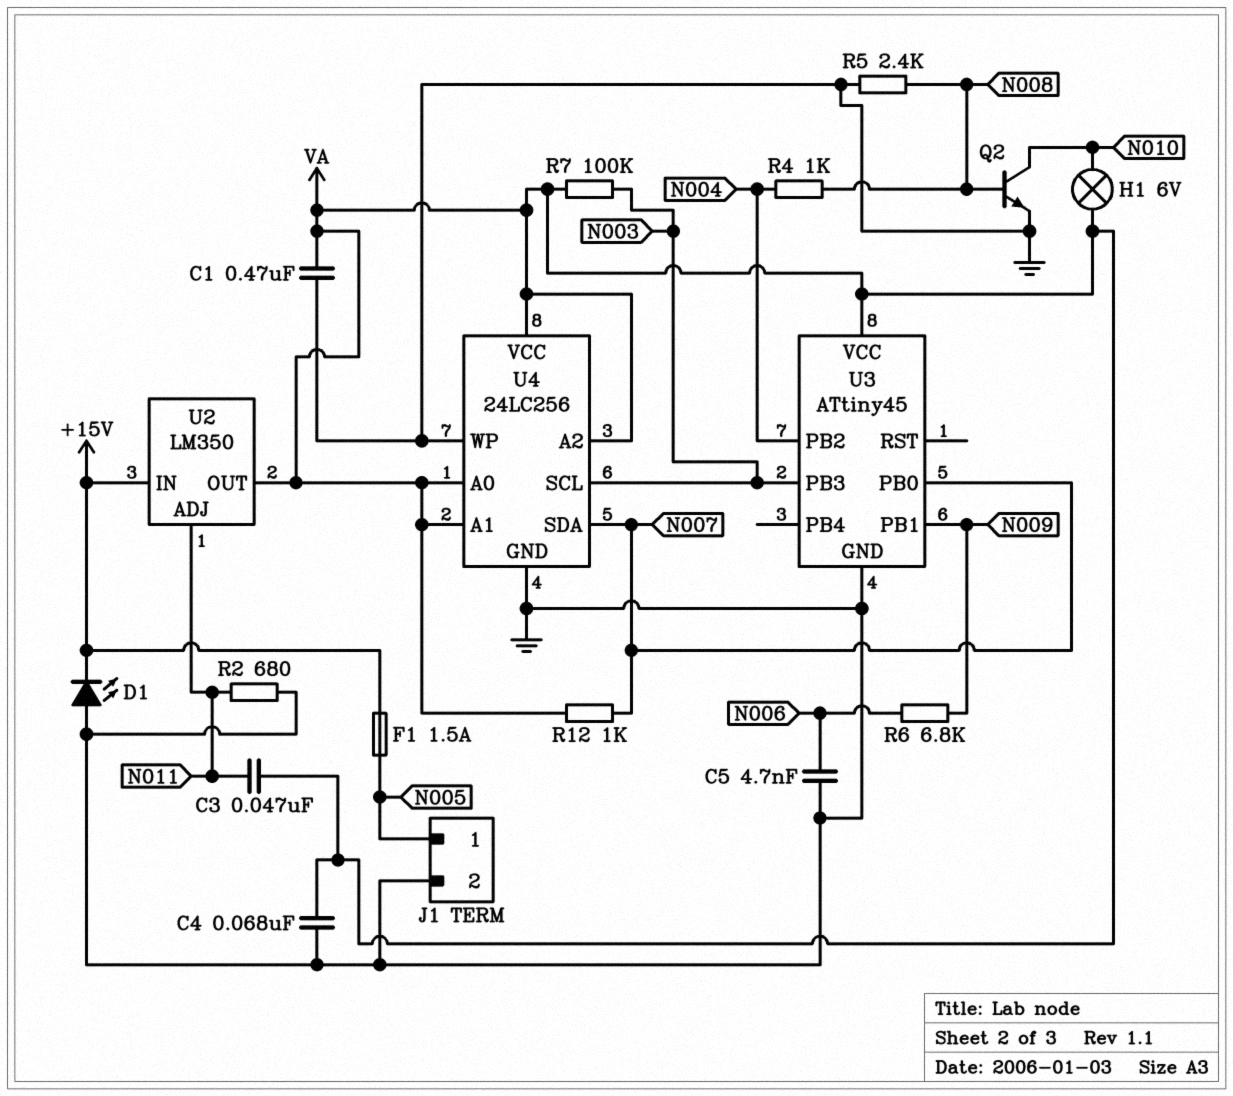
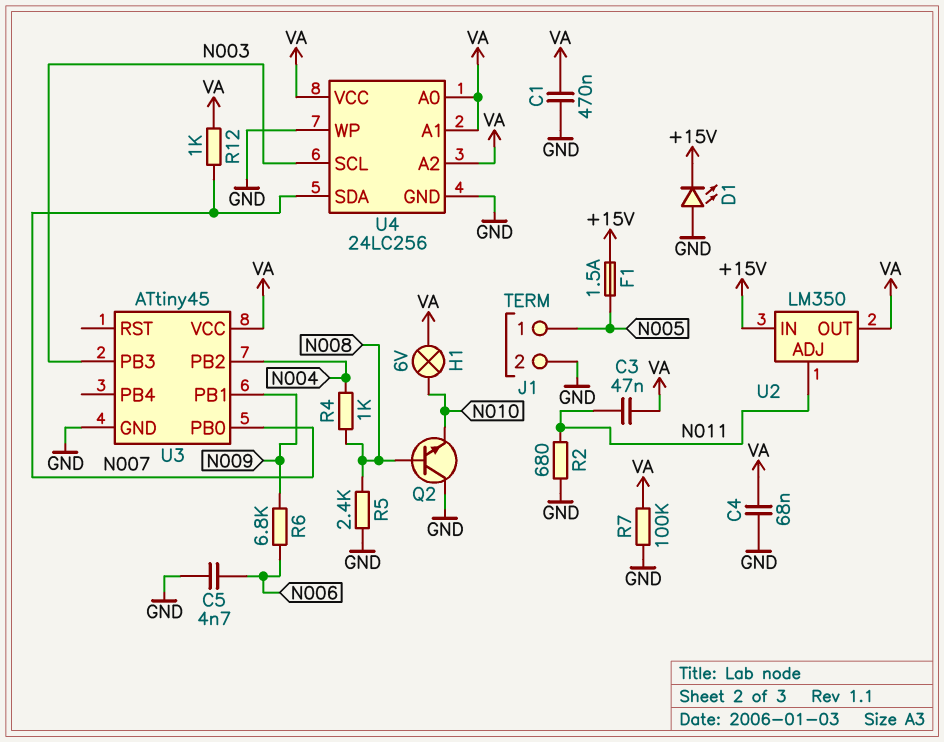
Q2: NPN (B N008, C N010, E GND) -> NPN (B N008, C GND, E N010)
R7: 100k (N003, VA) -> 100k (GND, VA)

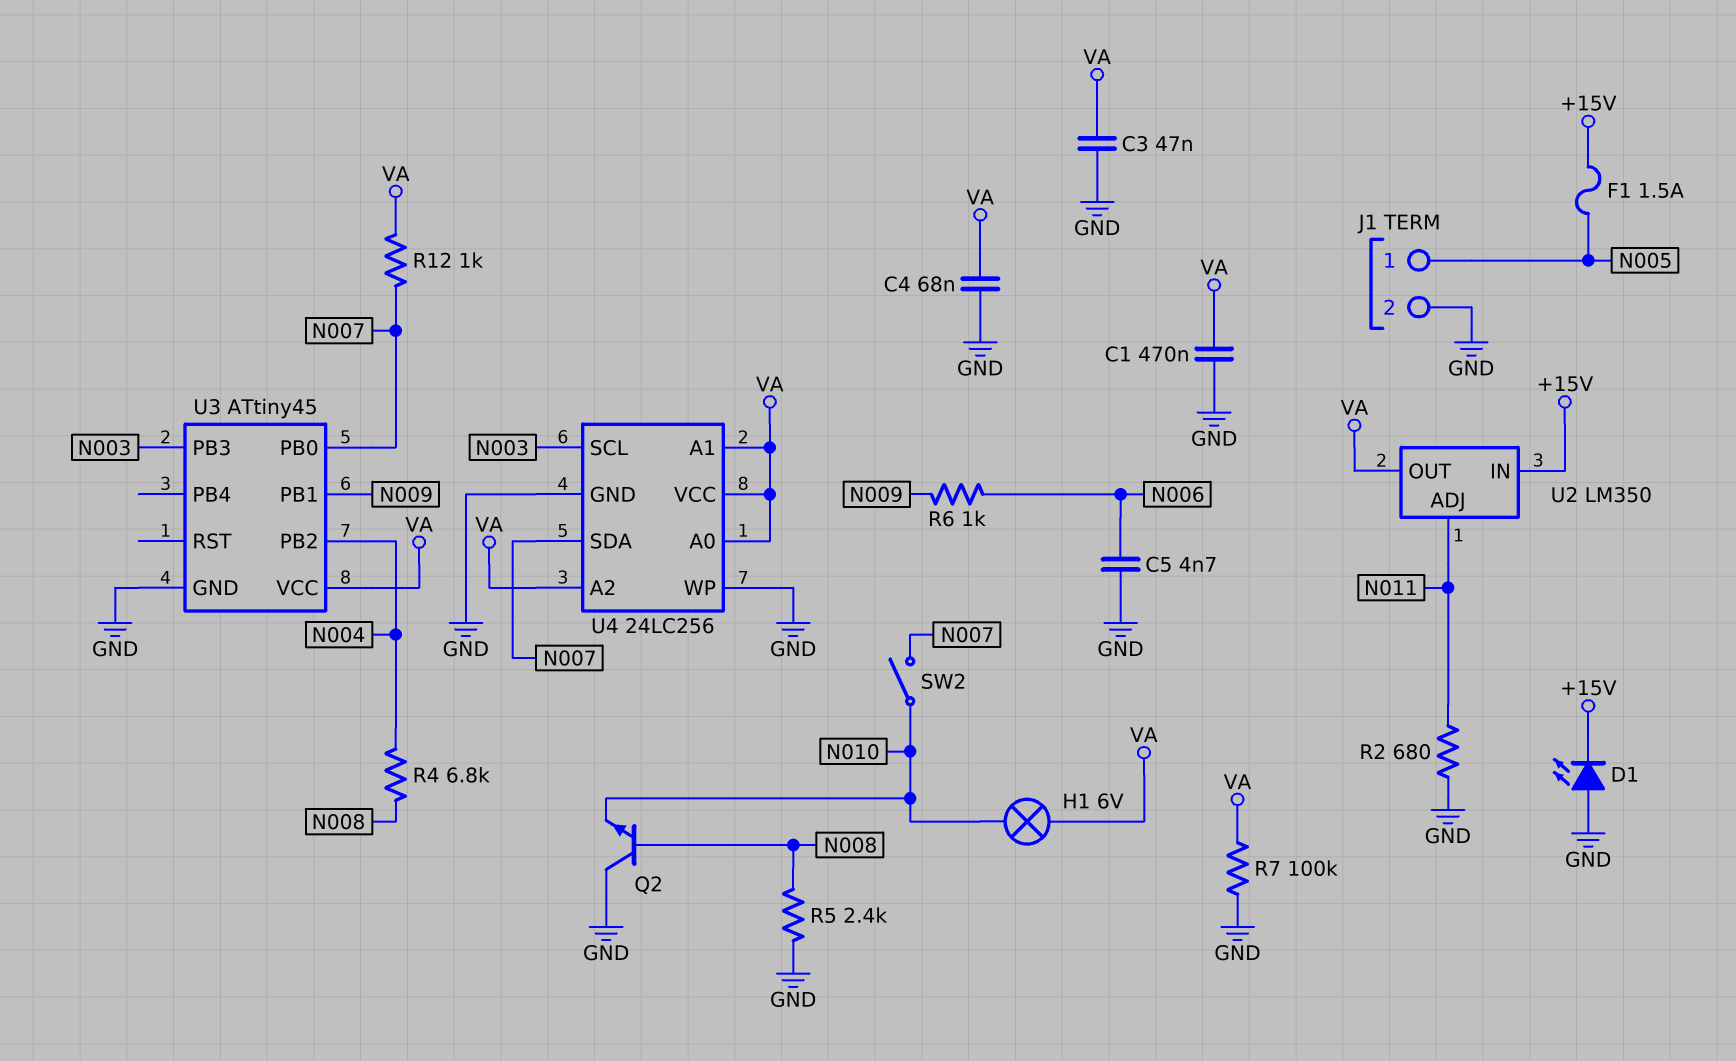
C3: 47nF (N011, VA) -> 47nF (GND, VA)
R4: 1k (N004, N008) -> 6.8k (N004, N008)
R6: 6.8k (N006, N009) -> 1k (N006, N009)
SW2: none -> switch (N007, N010)

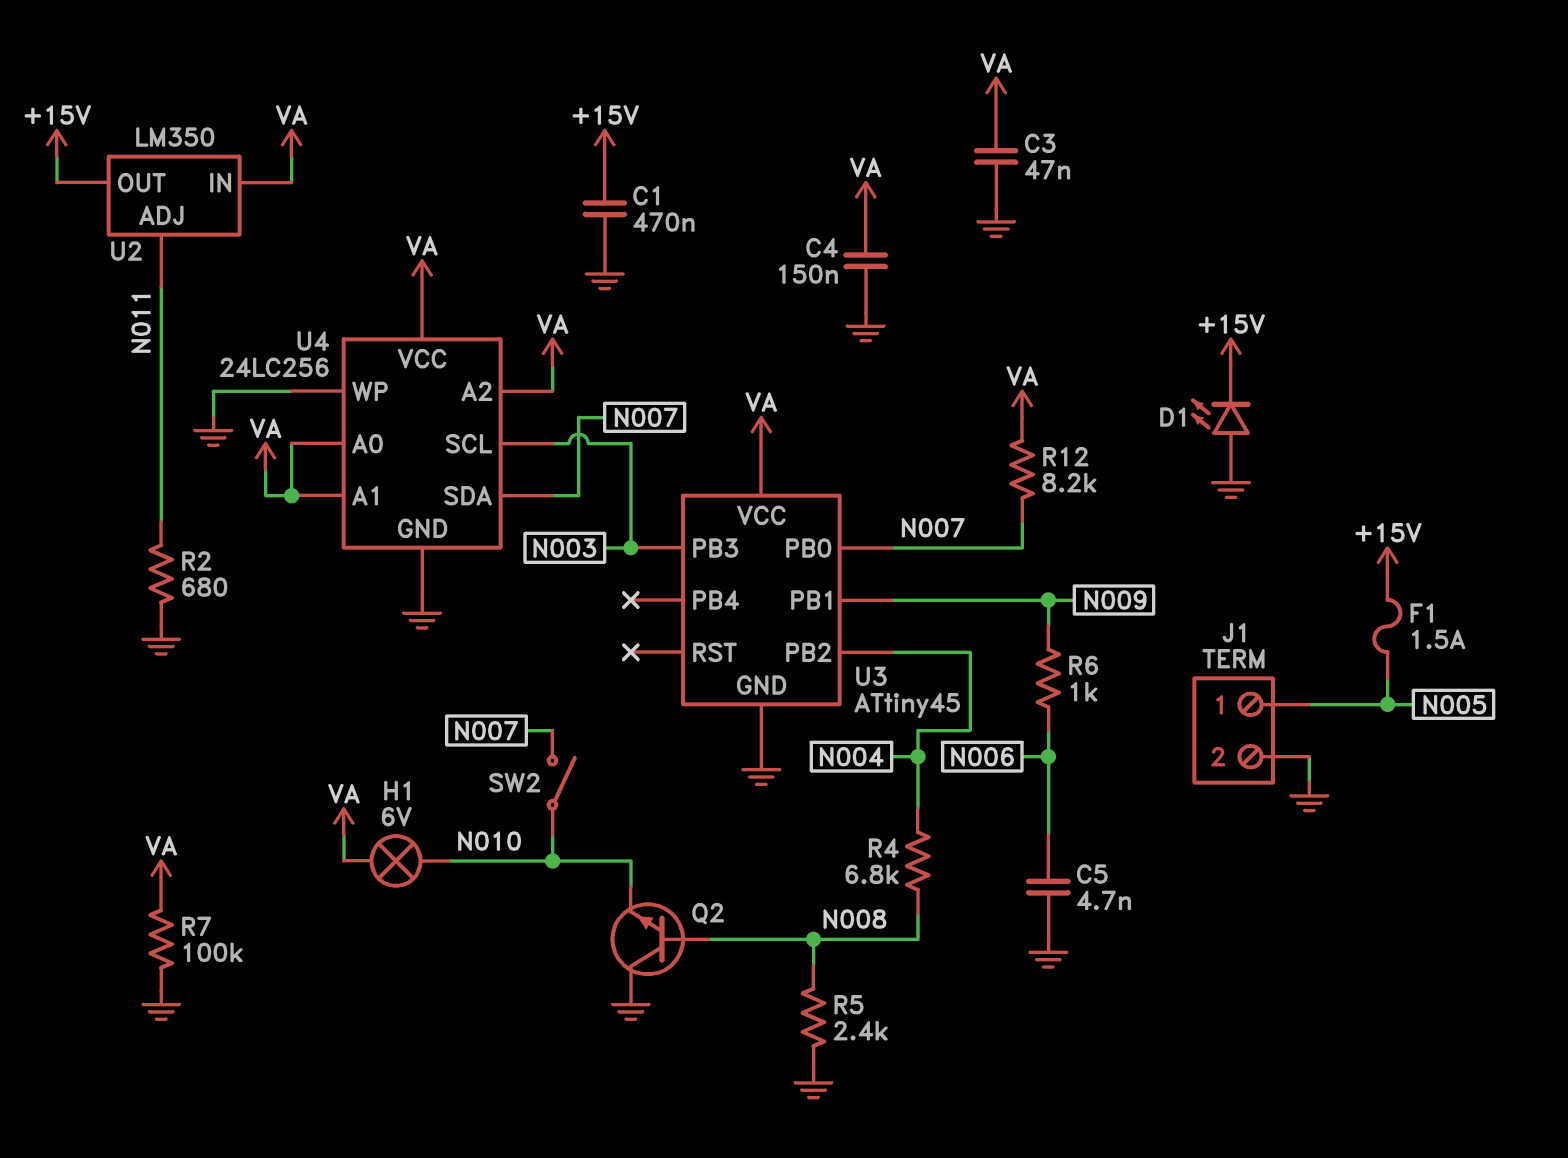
C1: 470nF (GND, VA) -> 470nF (+15V, GND)
C4: 68nF (GND, VA) -> 150nF (GND, VA)
R12: 1k (N007, VA) -> 8.2k (N007, VA)
U2 pin IN: +15V -> VA
U2 pin OUT: VA -> +15V

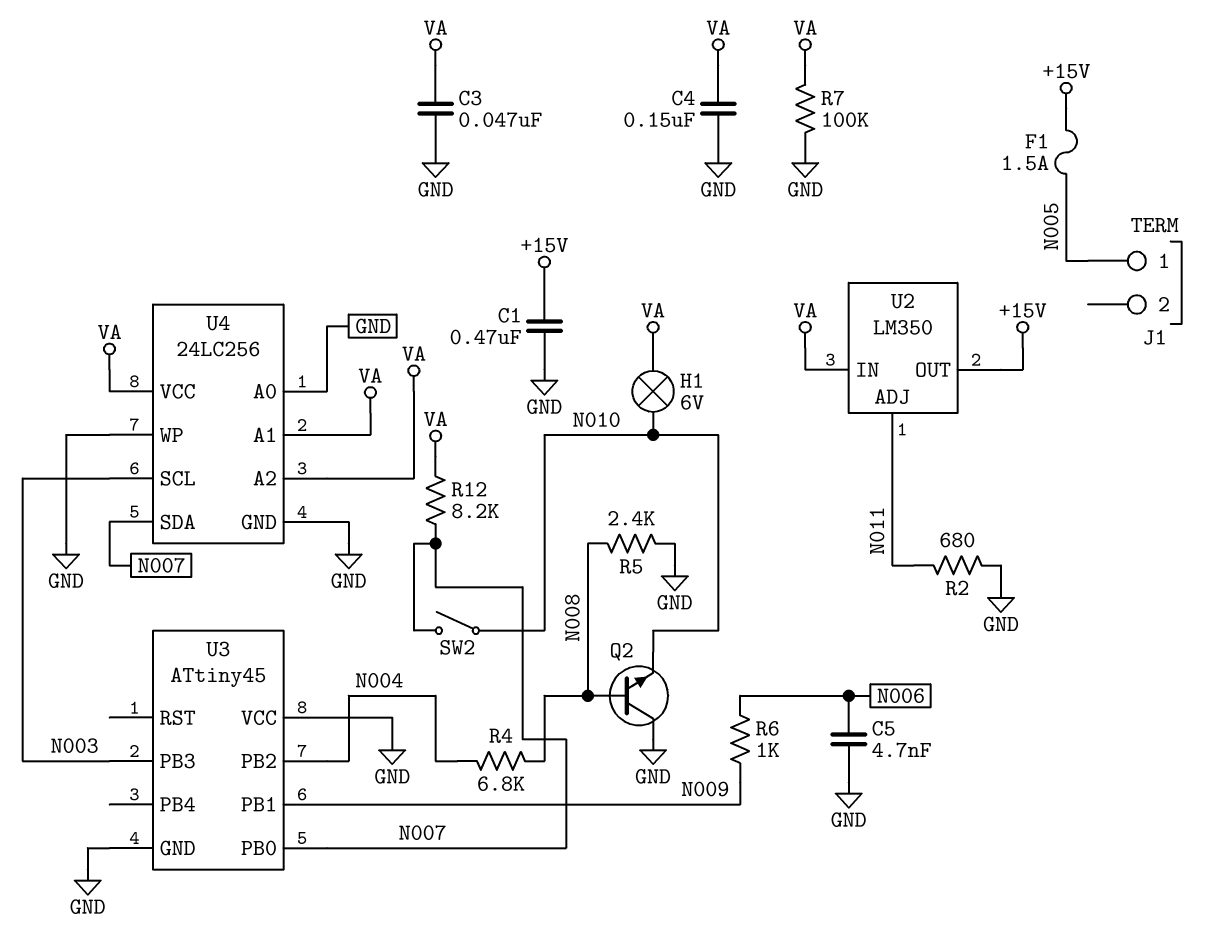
D1: LED (A GND, K +15V) -> none
J1 pin 2: GND -> none
U3 pin VCC: VA -> GND
U4 pin A0: VA -> GND

